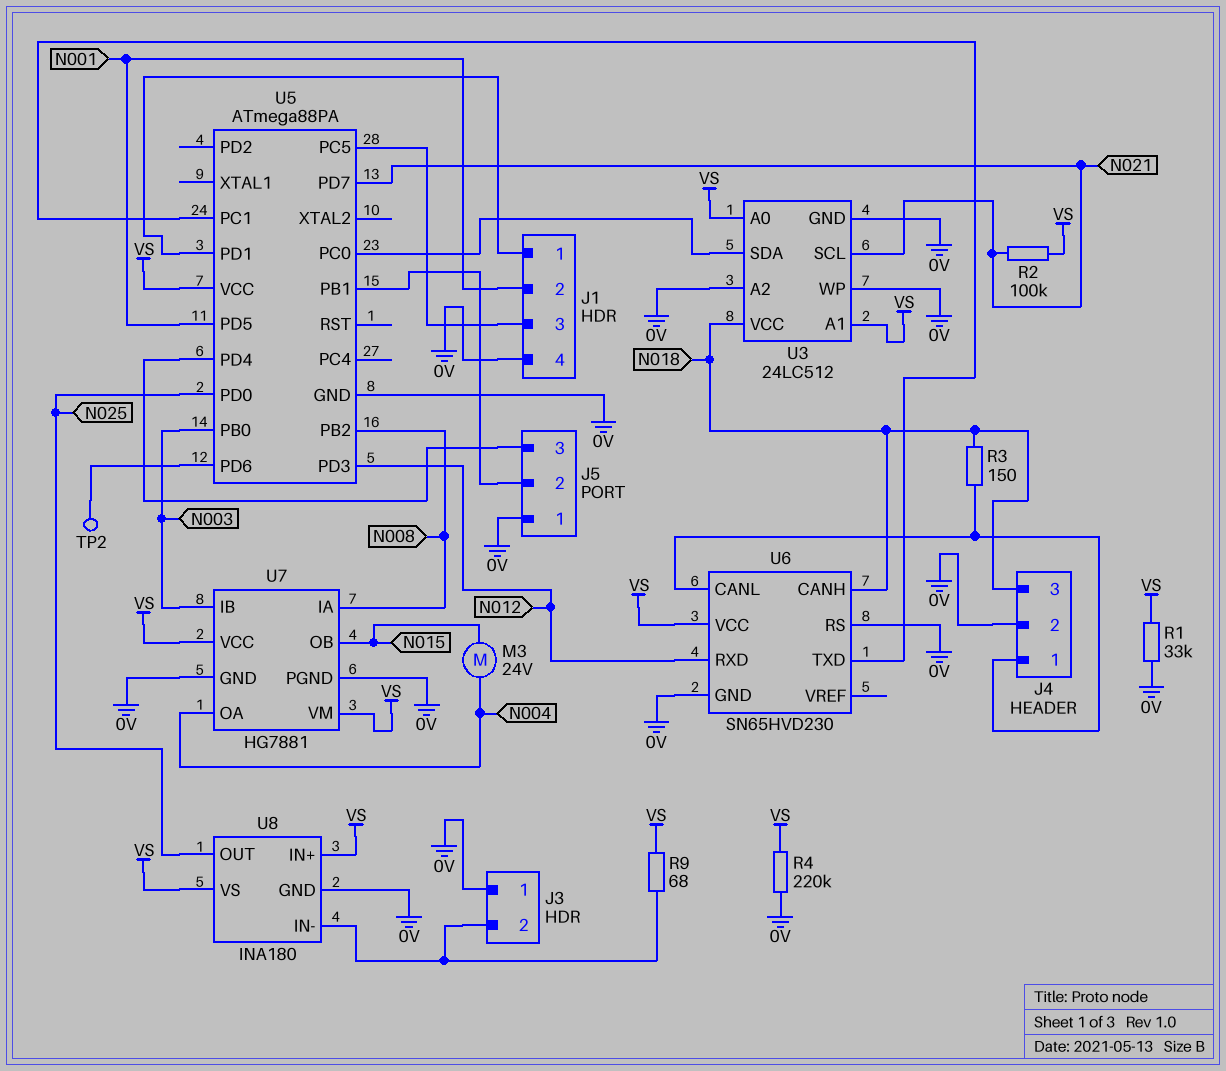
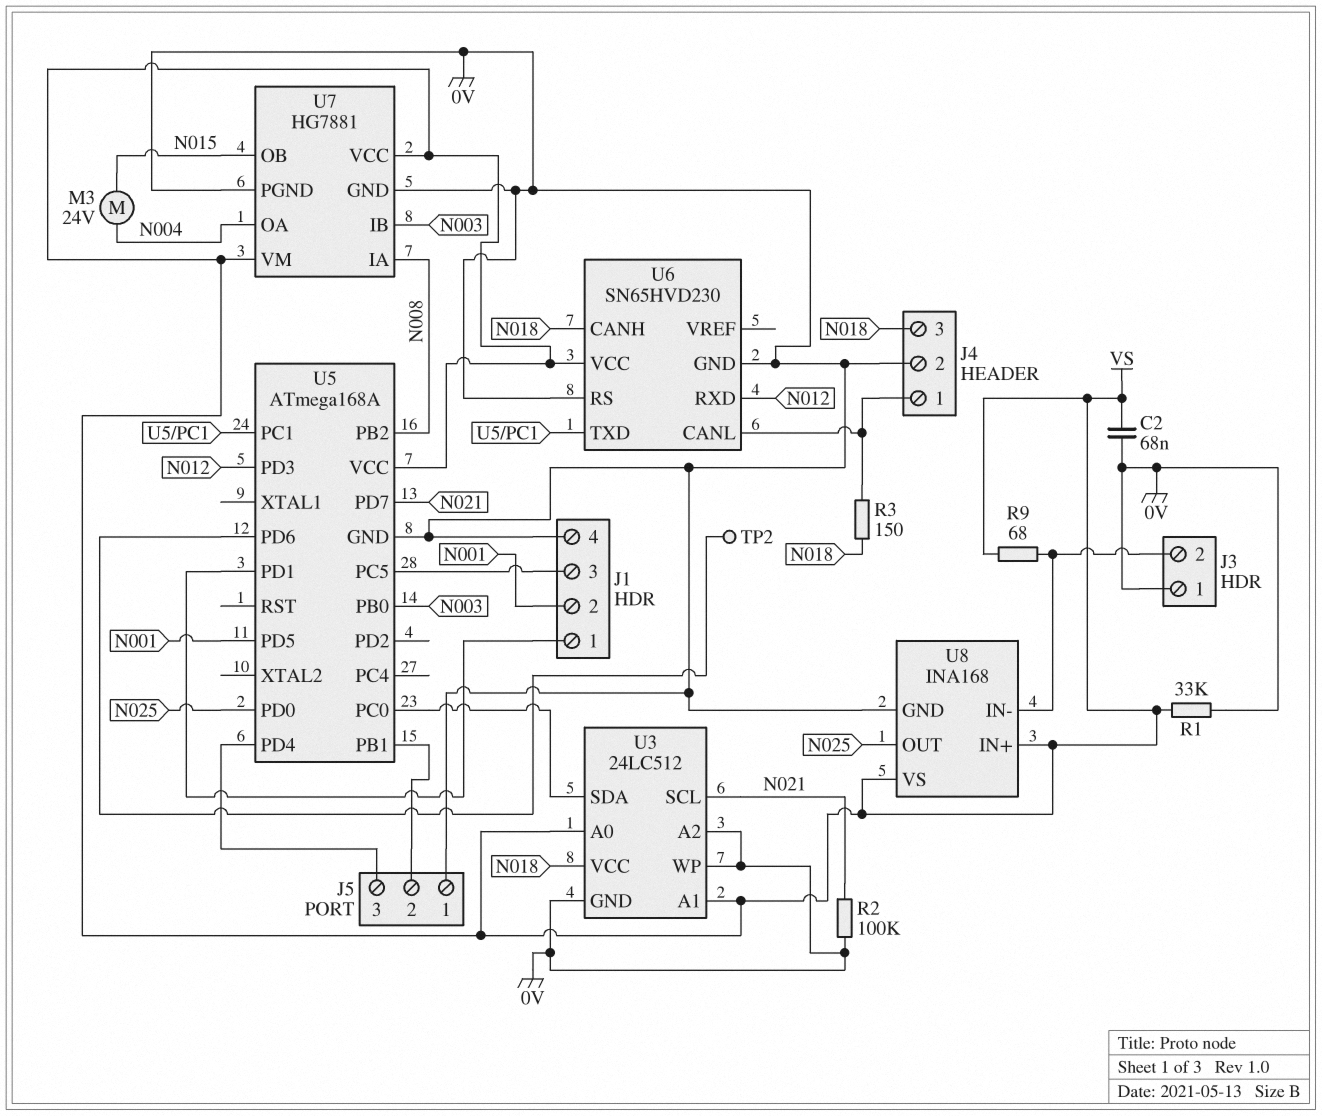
C2: none -> 68nF (0V, VS)
R2: 100k (N021, VS) -> 100k (0V, N021)
R4: 220k (0V, VS) -> none
U5: ATmega88PA -> ATmega168A
U8: INA180 -> INA168

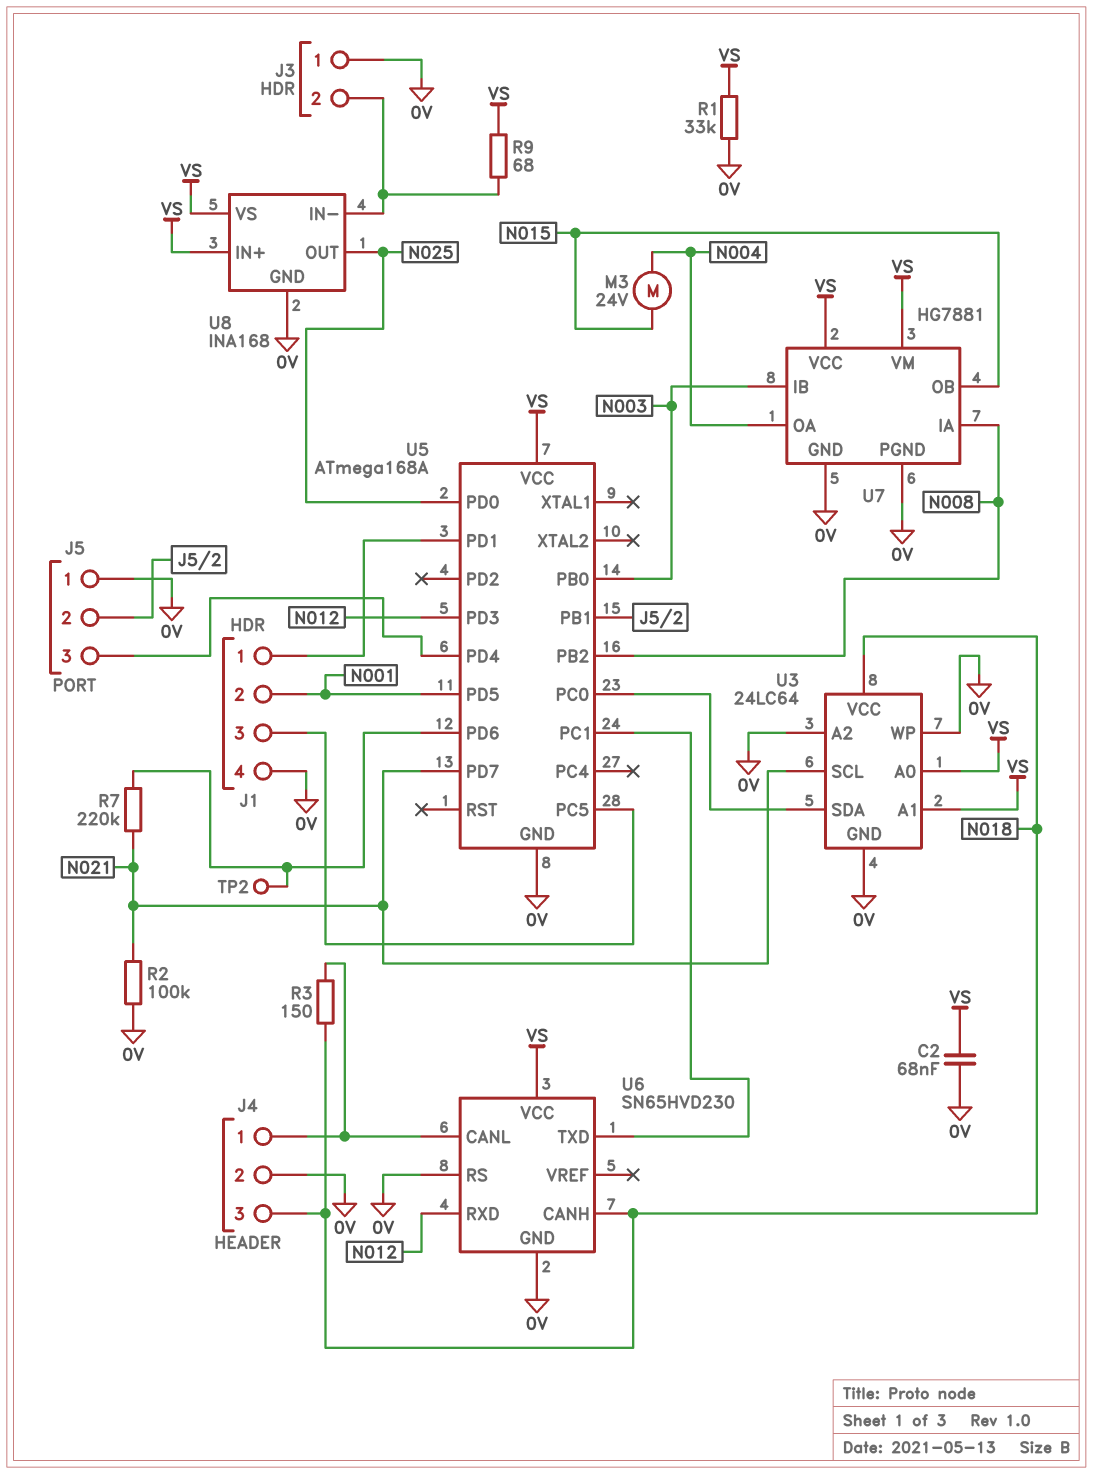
R7: none -> 220k (N021, U5/PD6)
U3: 24LC512 -> 24LC64

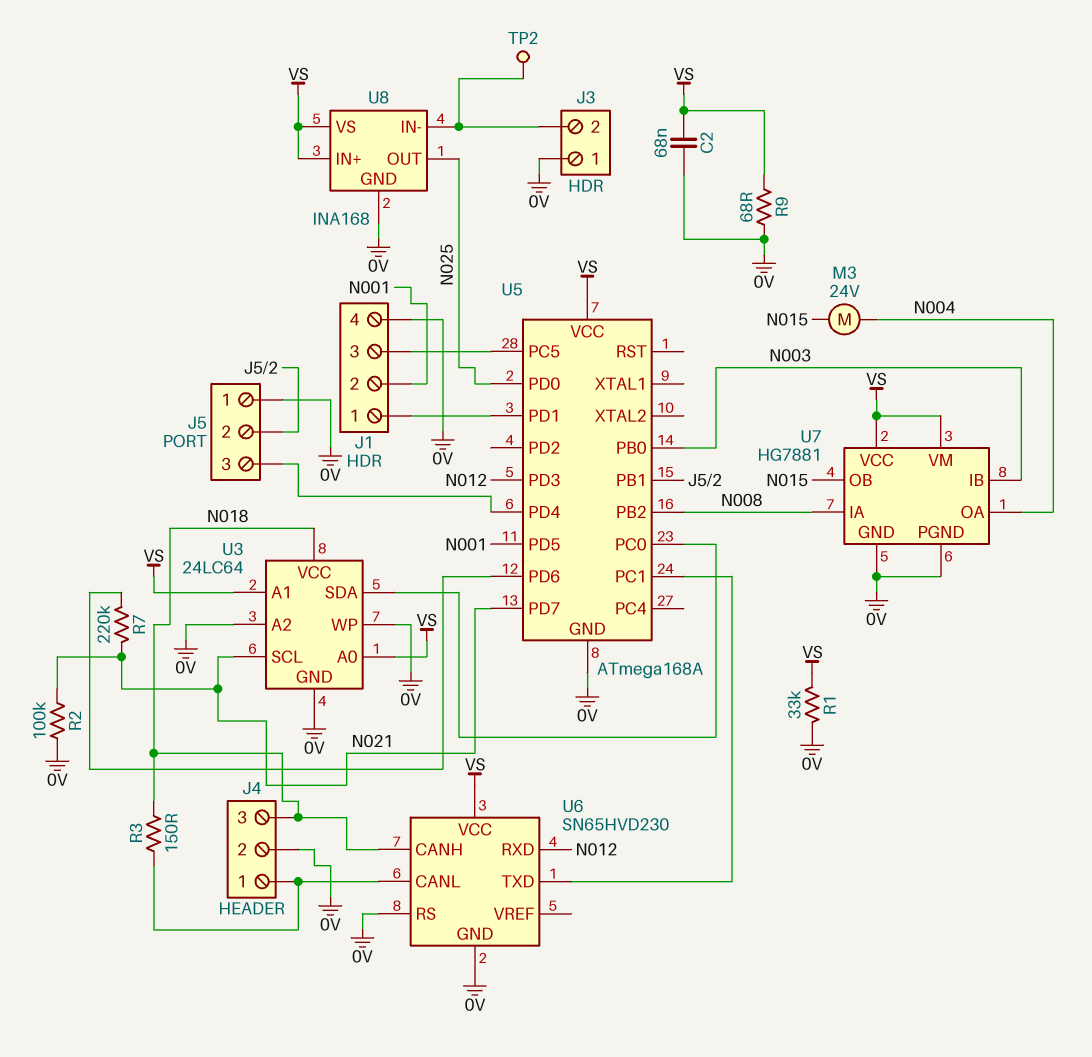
R9: 68 (J3/2, VS) -> 68 (0V, VS)
TP2: test point (U5/PD6) -> test point (J3/2)

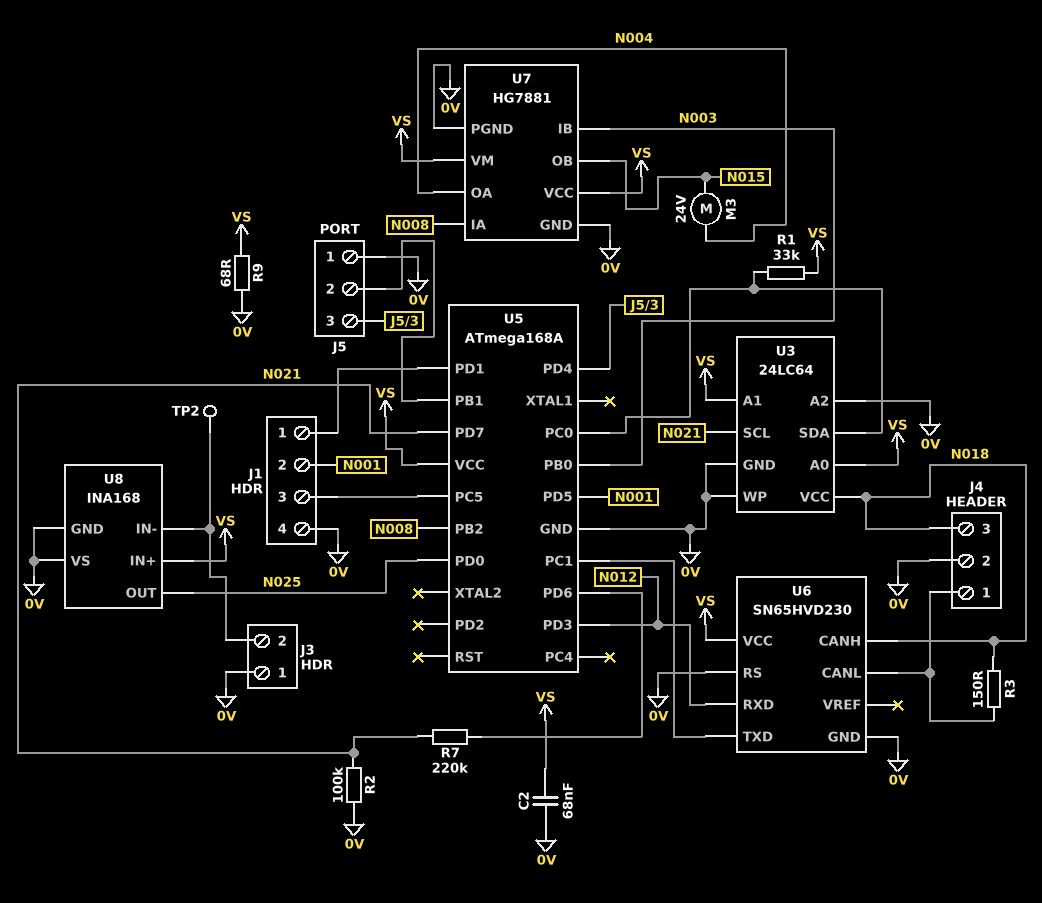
R1: 33k (0V, VS) -> 33k (U3/SDA, VS)
U8 pin VS: VS -> 0V

